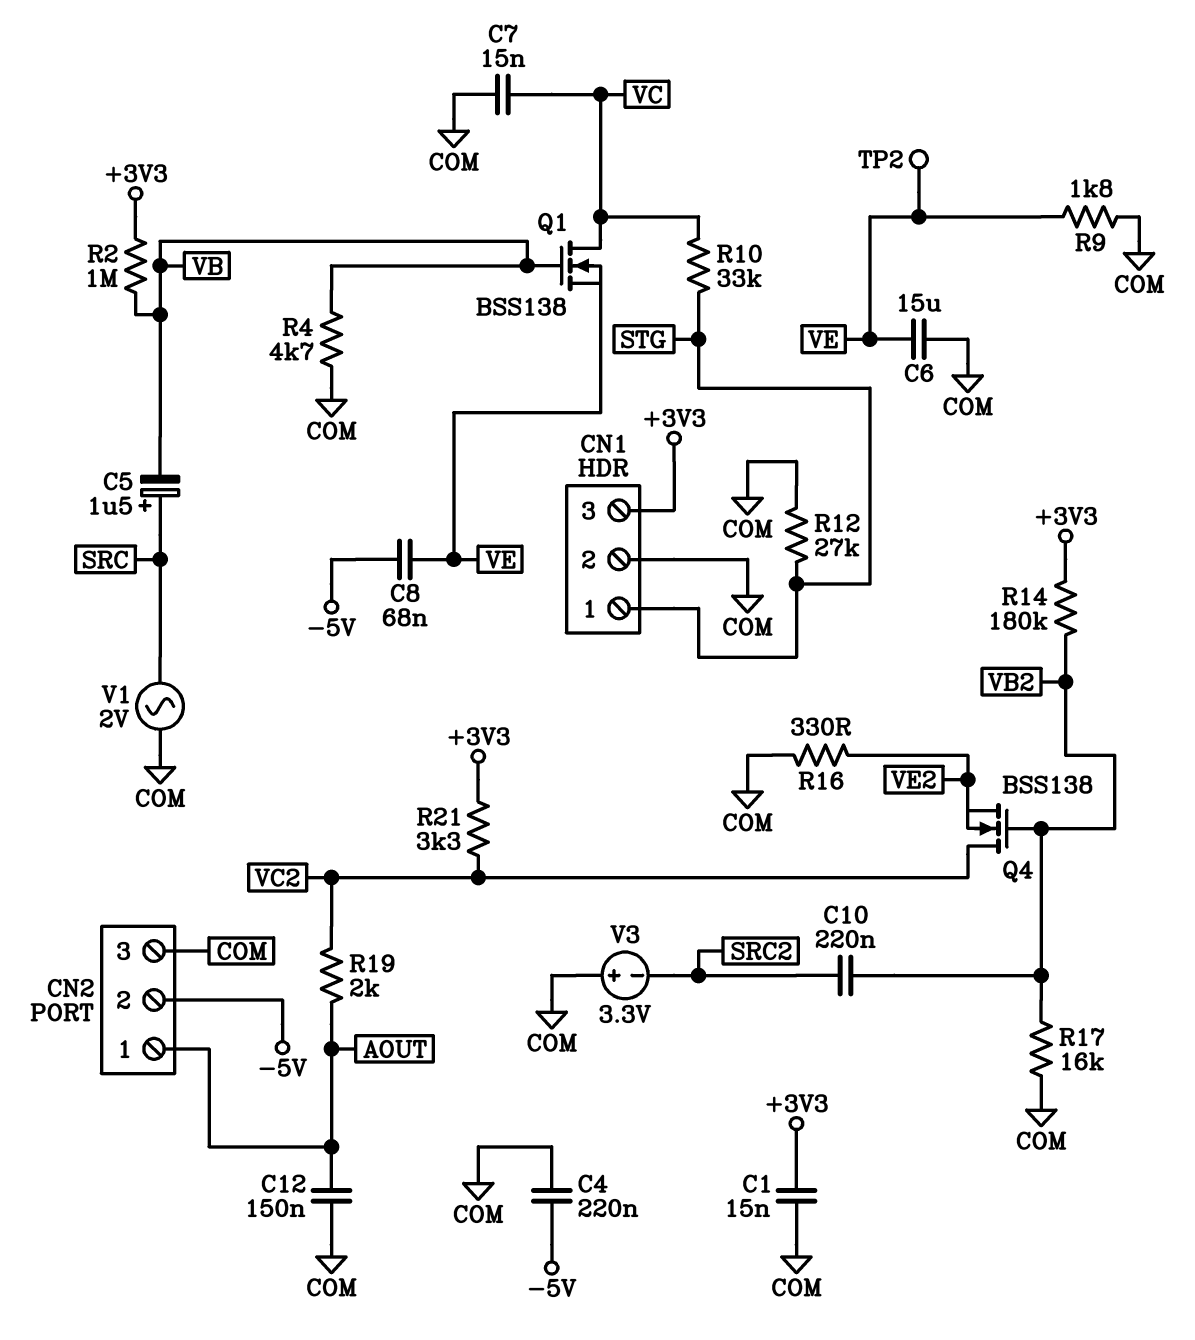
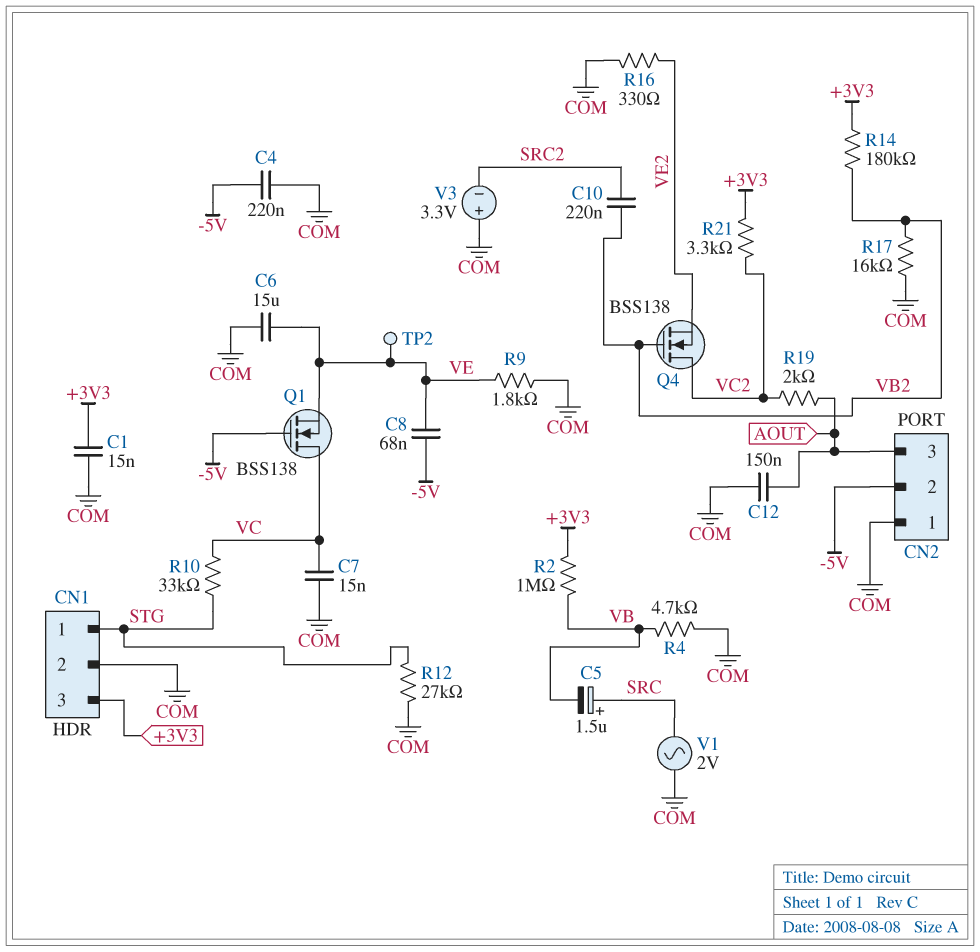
CN2 pin 1: AOUT -> COM
CN2 pin 3: COM -> AOUT
Q1: NMOS BSS138 (G VB, D VC, S VE) -> NMOS BSS138 (G -5V, D VC, S VE)

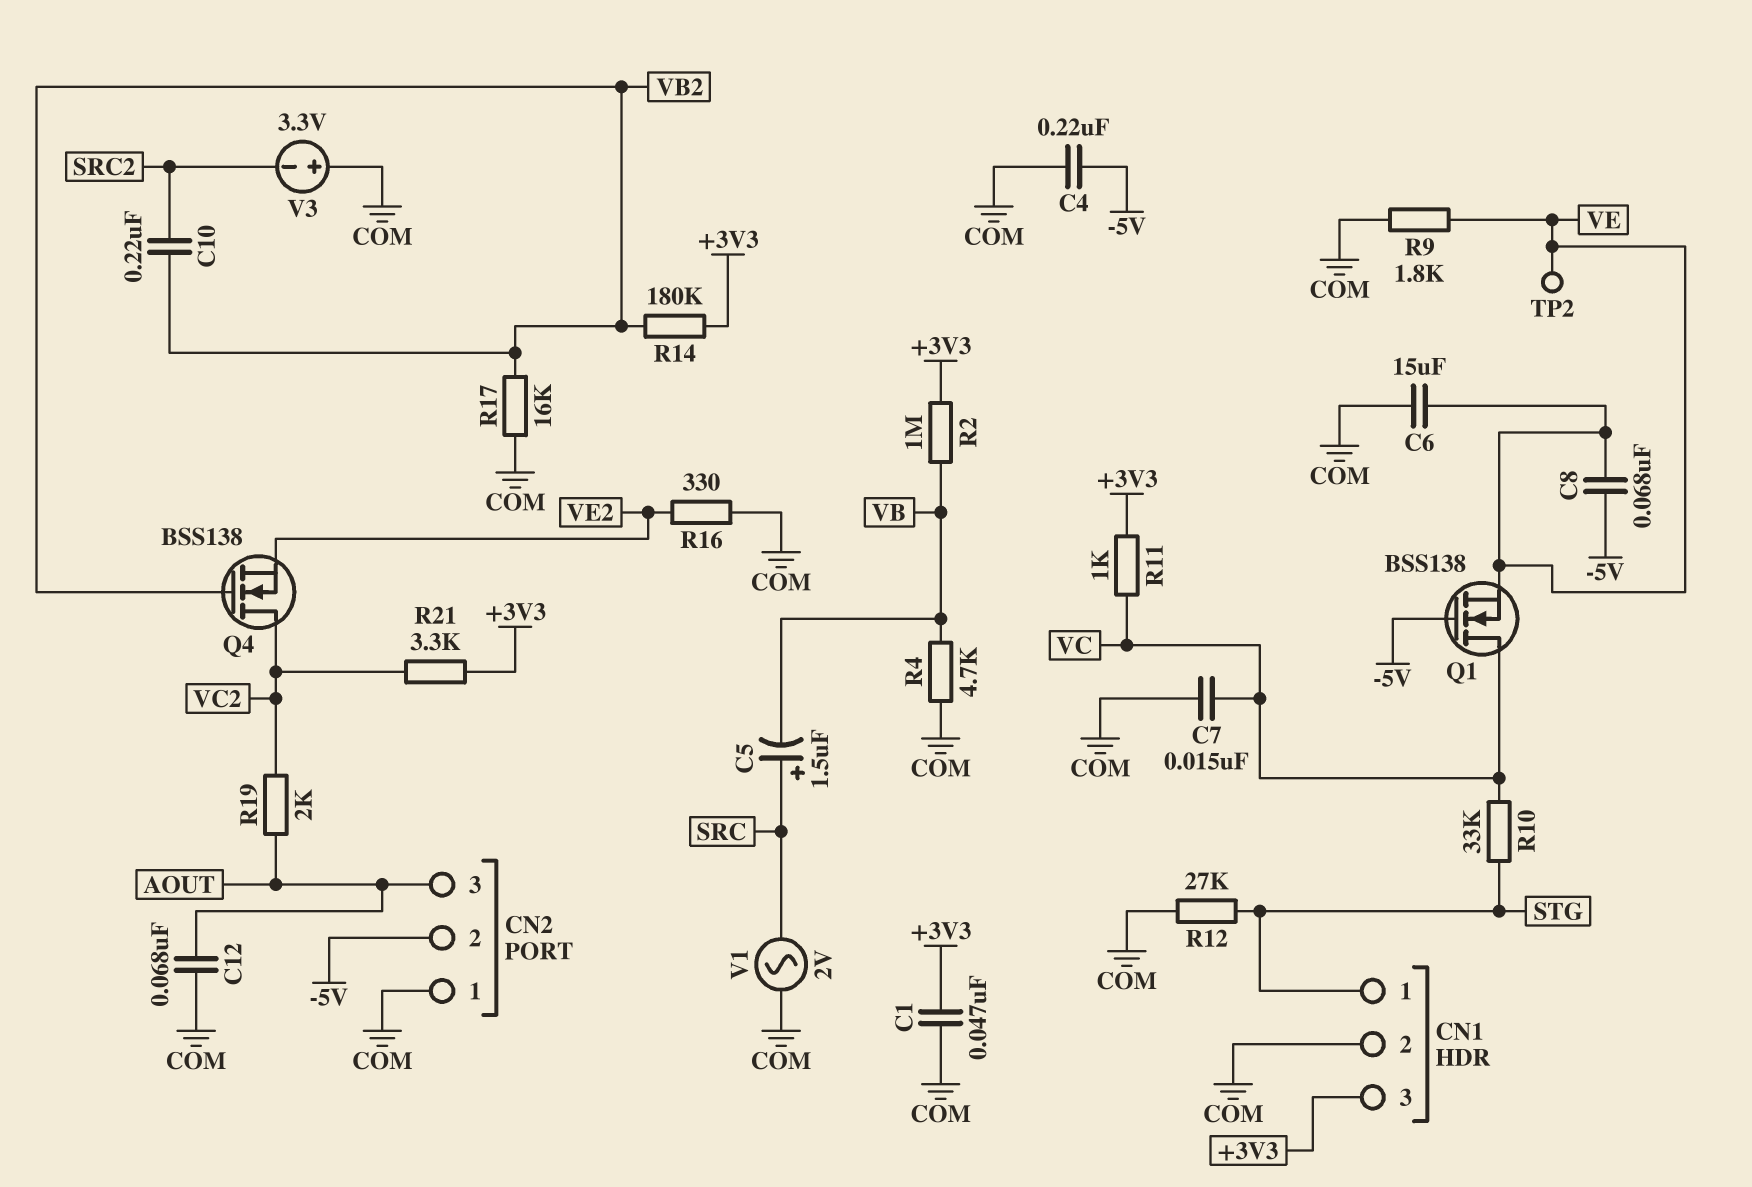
C1: 15nF (+3V3, COM) -> 47nF (+3V3, COM)
C12: 150nF (AOUT, COM) -> 68nF (AOUT, COM)
R11: none -> 1k (+3V3, VC)

